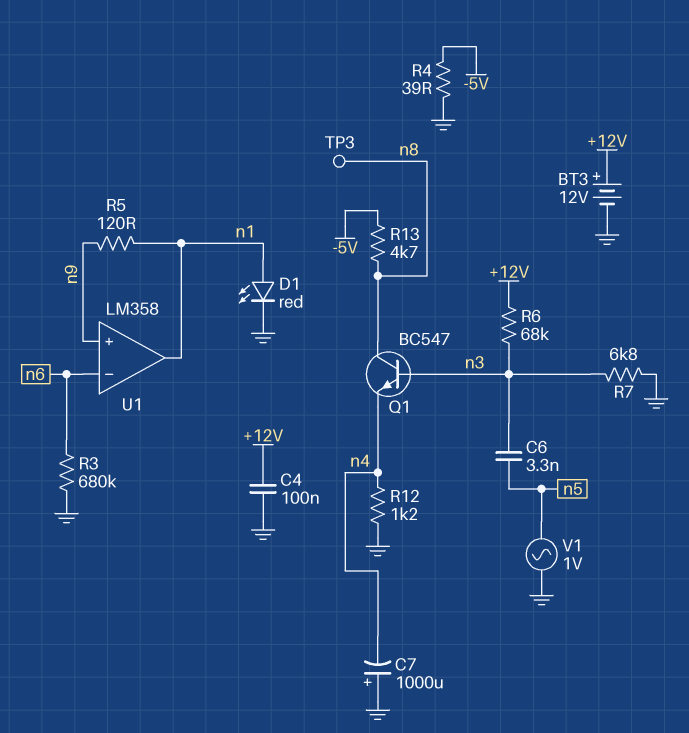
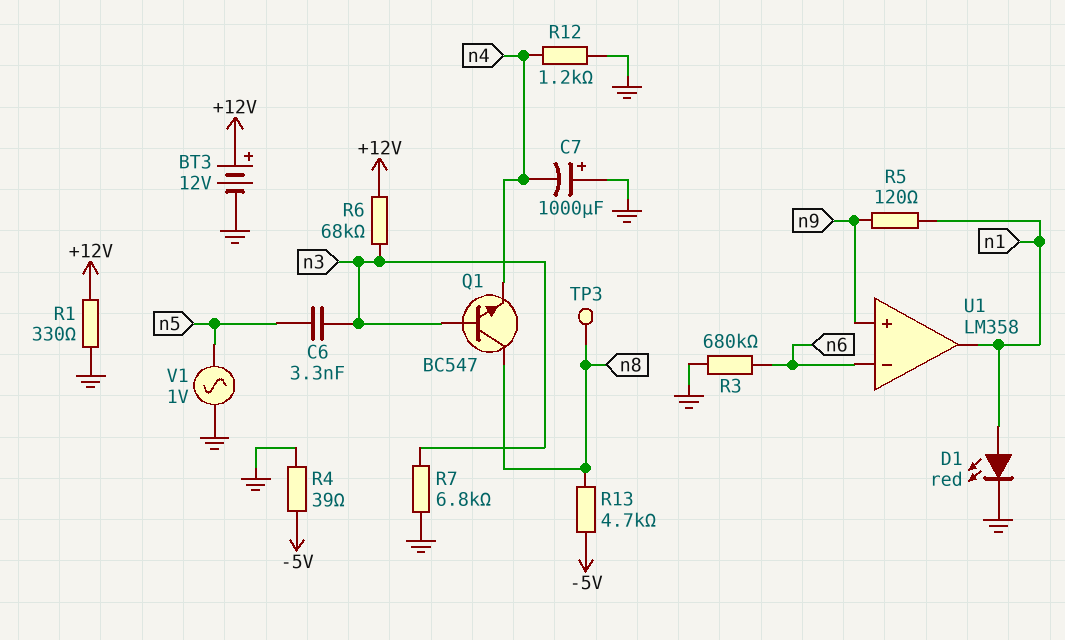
C4: 100nF (+12V, GND) -> none
R1: none -> 330 (+12V, GND)

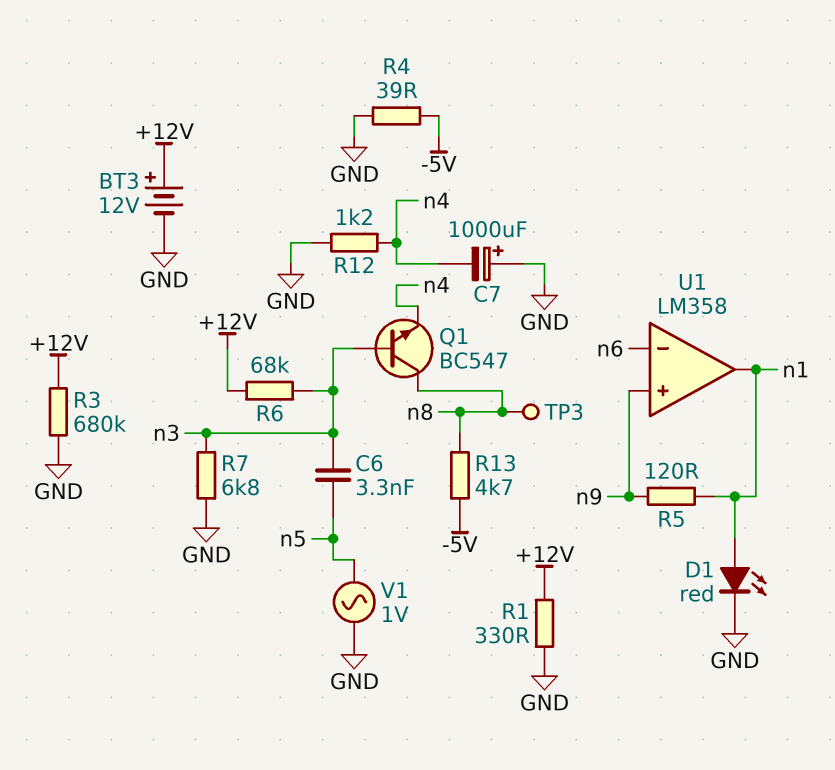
R3: 680k (GND, n6) -> 680k (+12V, GND)

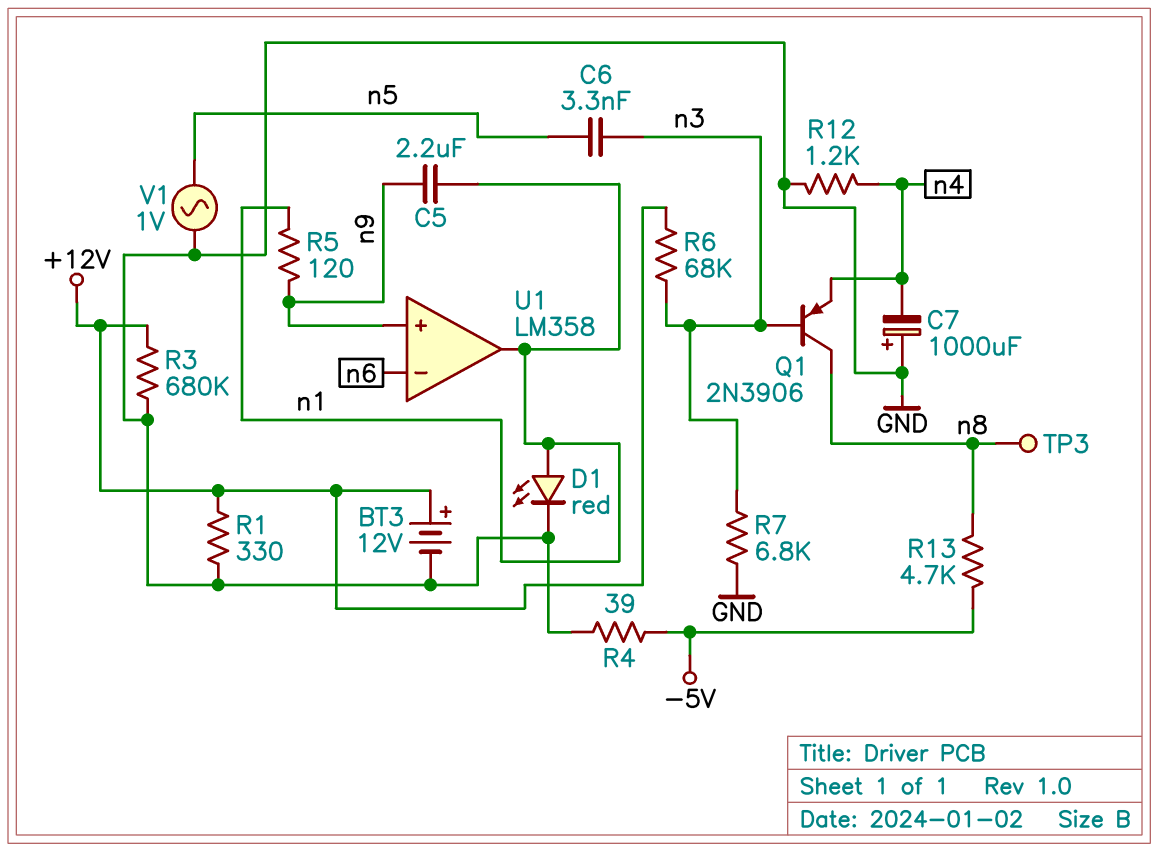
C5: none -> 2.2uF (n1, n9)
Q1: NPN BC547 (B n3, C n8, E n4) -> PNP 2N3906 (B n3, C n8, E n4)

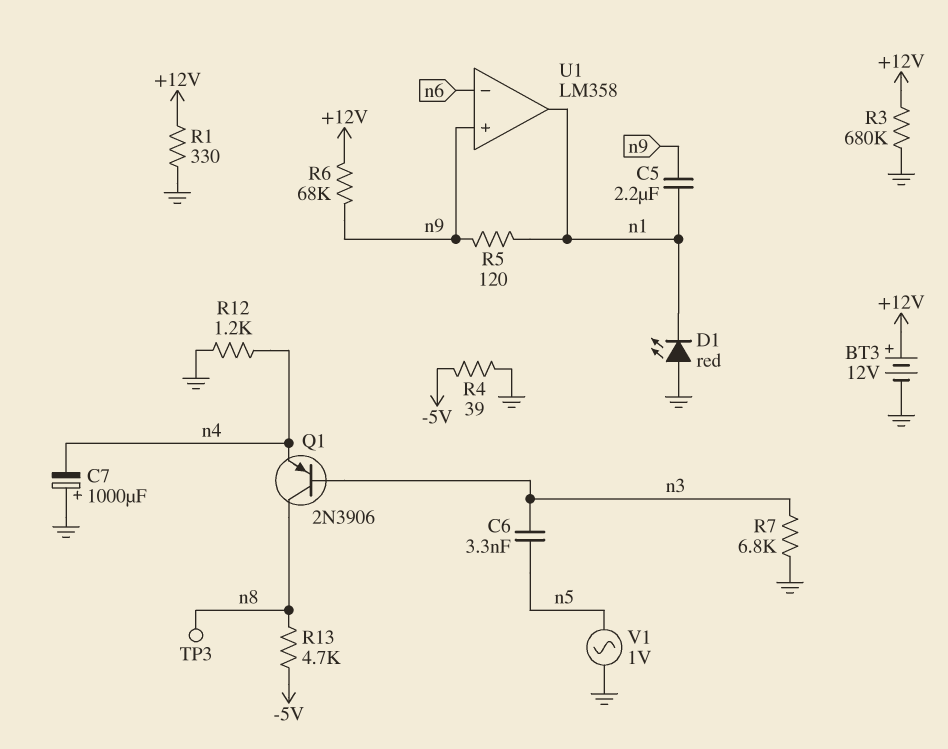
D1: LED red (A n1, K GND) -> LED red (A GND, K n1)
R6: 68k (+12V, n3) -> 68k (+12V, n9)

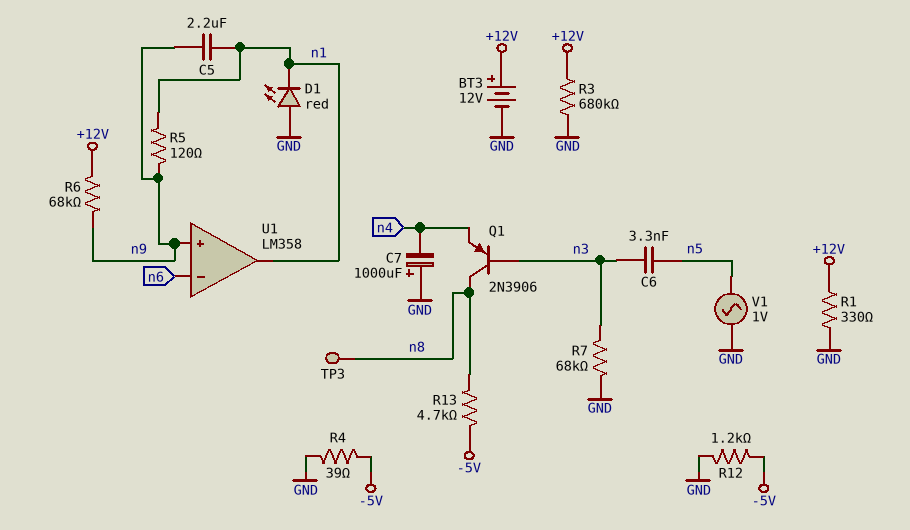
R7: 6.8k (GND, n3) -> 68k (GND, n3)
R12: 1.2k (GND, n4) -> 1.2k (-5V, GND)

